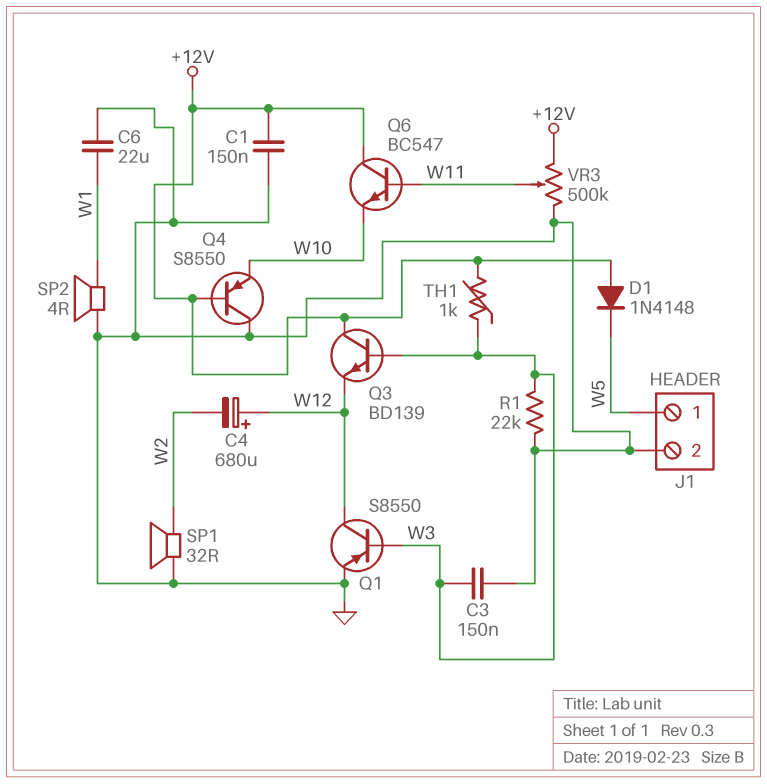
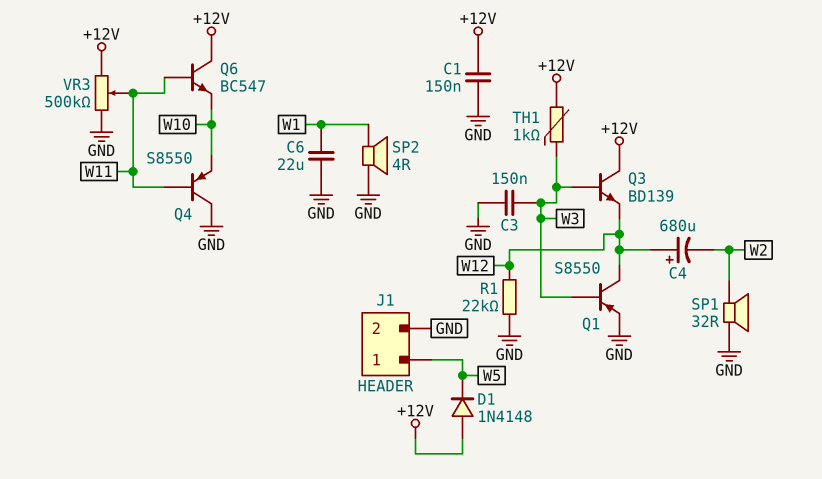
Q4: PNP S8550 (B +12V, C GND, E W10) -> PNP S8550 (B W11, C GND, E W10)
R1: 22k (GND, W3) -> 22k (GND, W12)

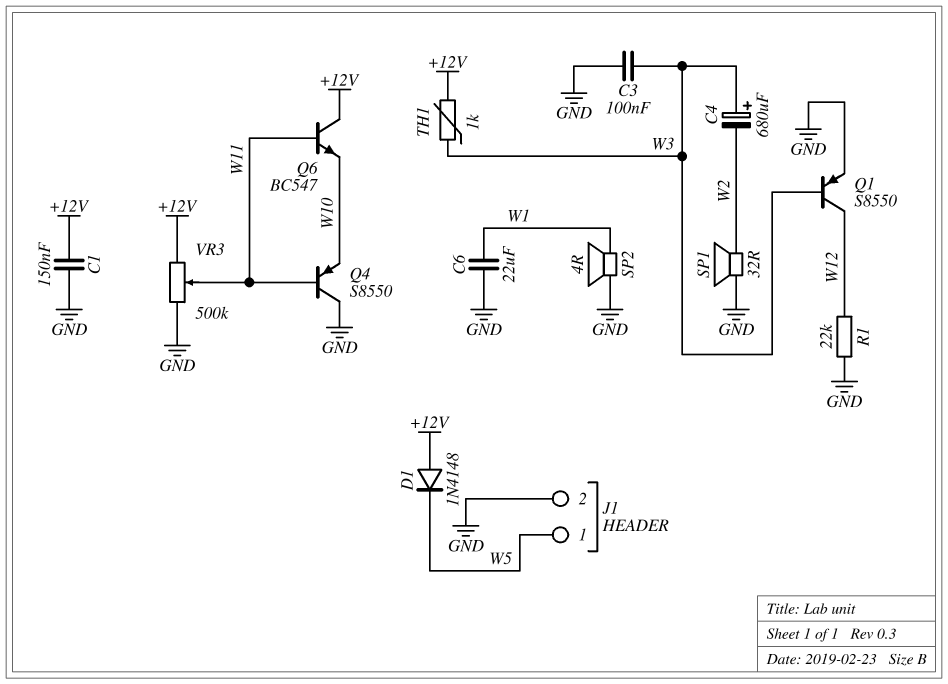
C3: 150nF (GND, W3) -> 100nF (GND, W3)
C4: 680uF (plus W12, minus W2) -> 680uF (plus W3, minus W2)
Q3: NPN BD139 (B W3, C +12V, E W12) -> none

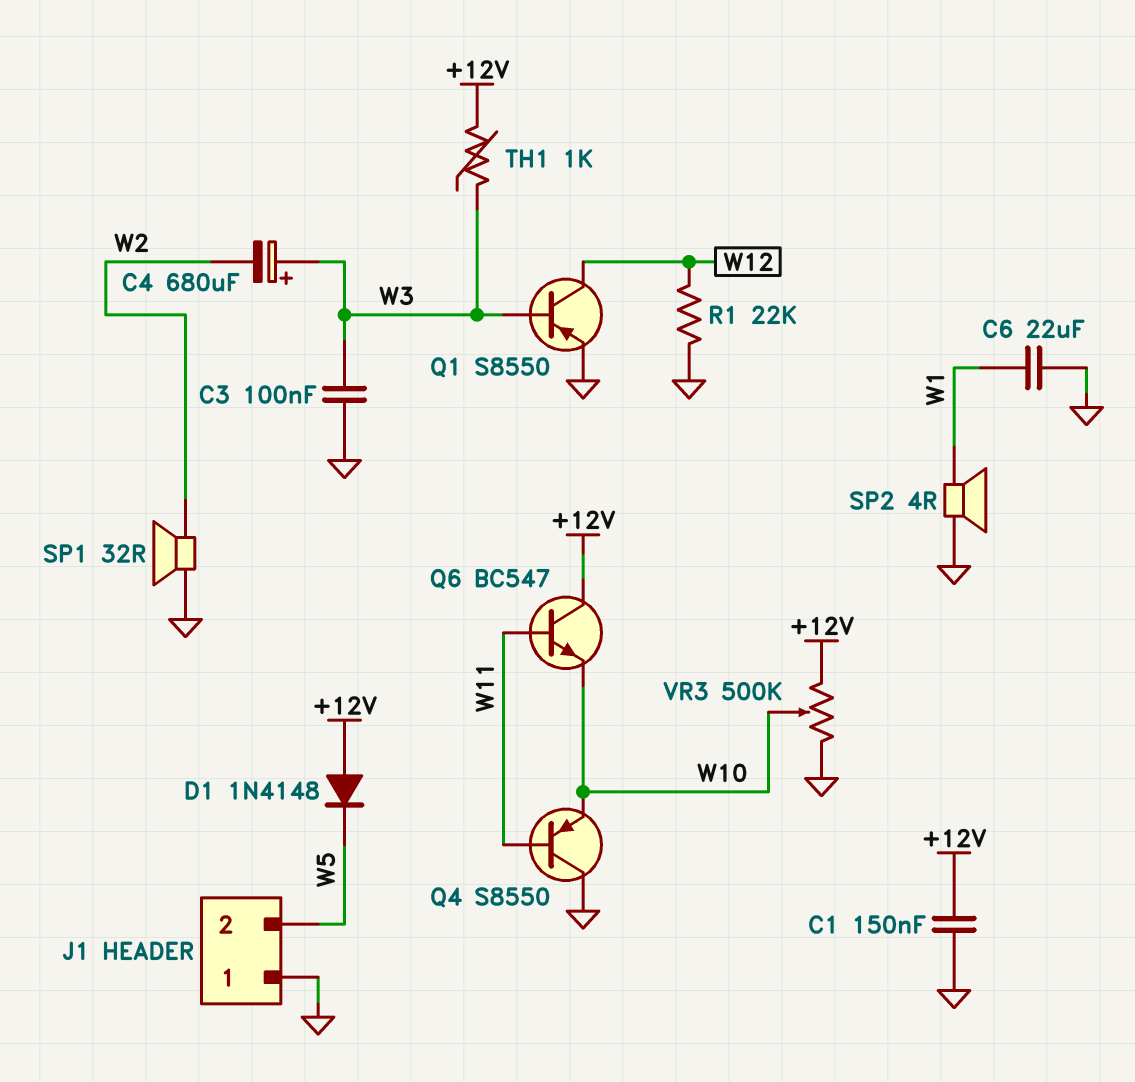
J1 pin 1: W5 -> GND
J1 pin 2: GND -> W5
VR3: 500k (+12V, GND, wiper W11) -> 500k (+12V, GND, wiper W10)

